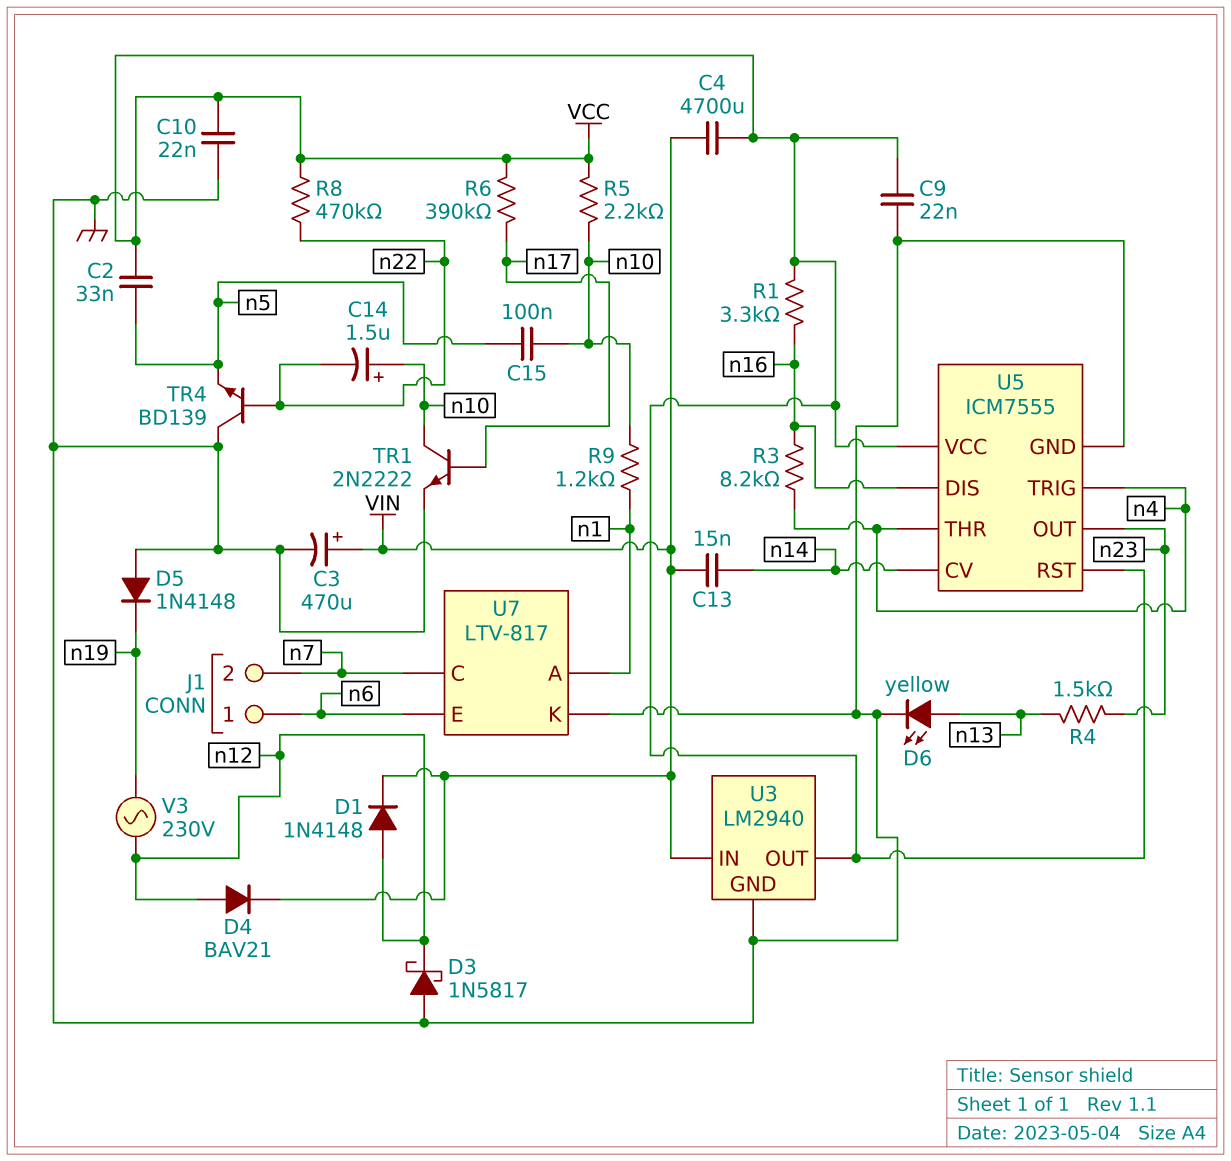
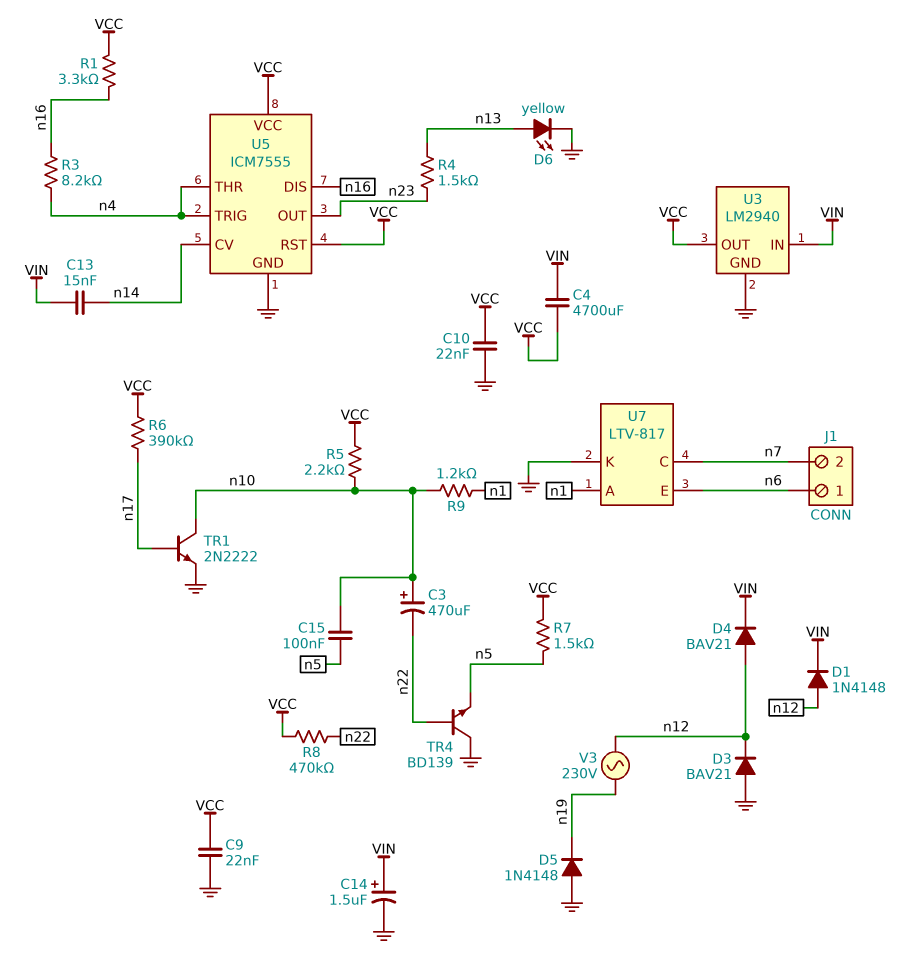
C2: 33nF (VCC, n5) -> none
C3: 470uF (plus VIN, minus GND) -> 470uF (plus n10, minus n22)
C14: 1.5uF (plus n10, minus n22) -> 1.5uF (plus VIN, minus GND)
D3: schottky 1N5817 (A GND, K n12) -> diode BAV21 (A GND, K n12)
R7: none -> 1.5k (VCC, n5)

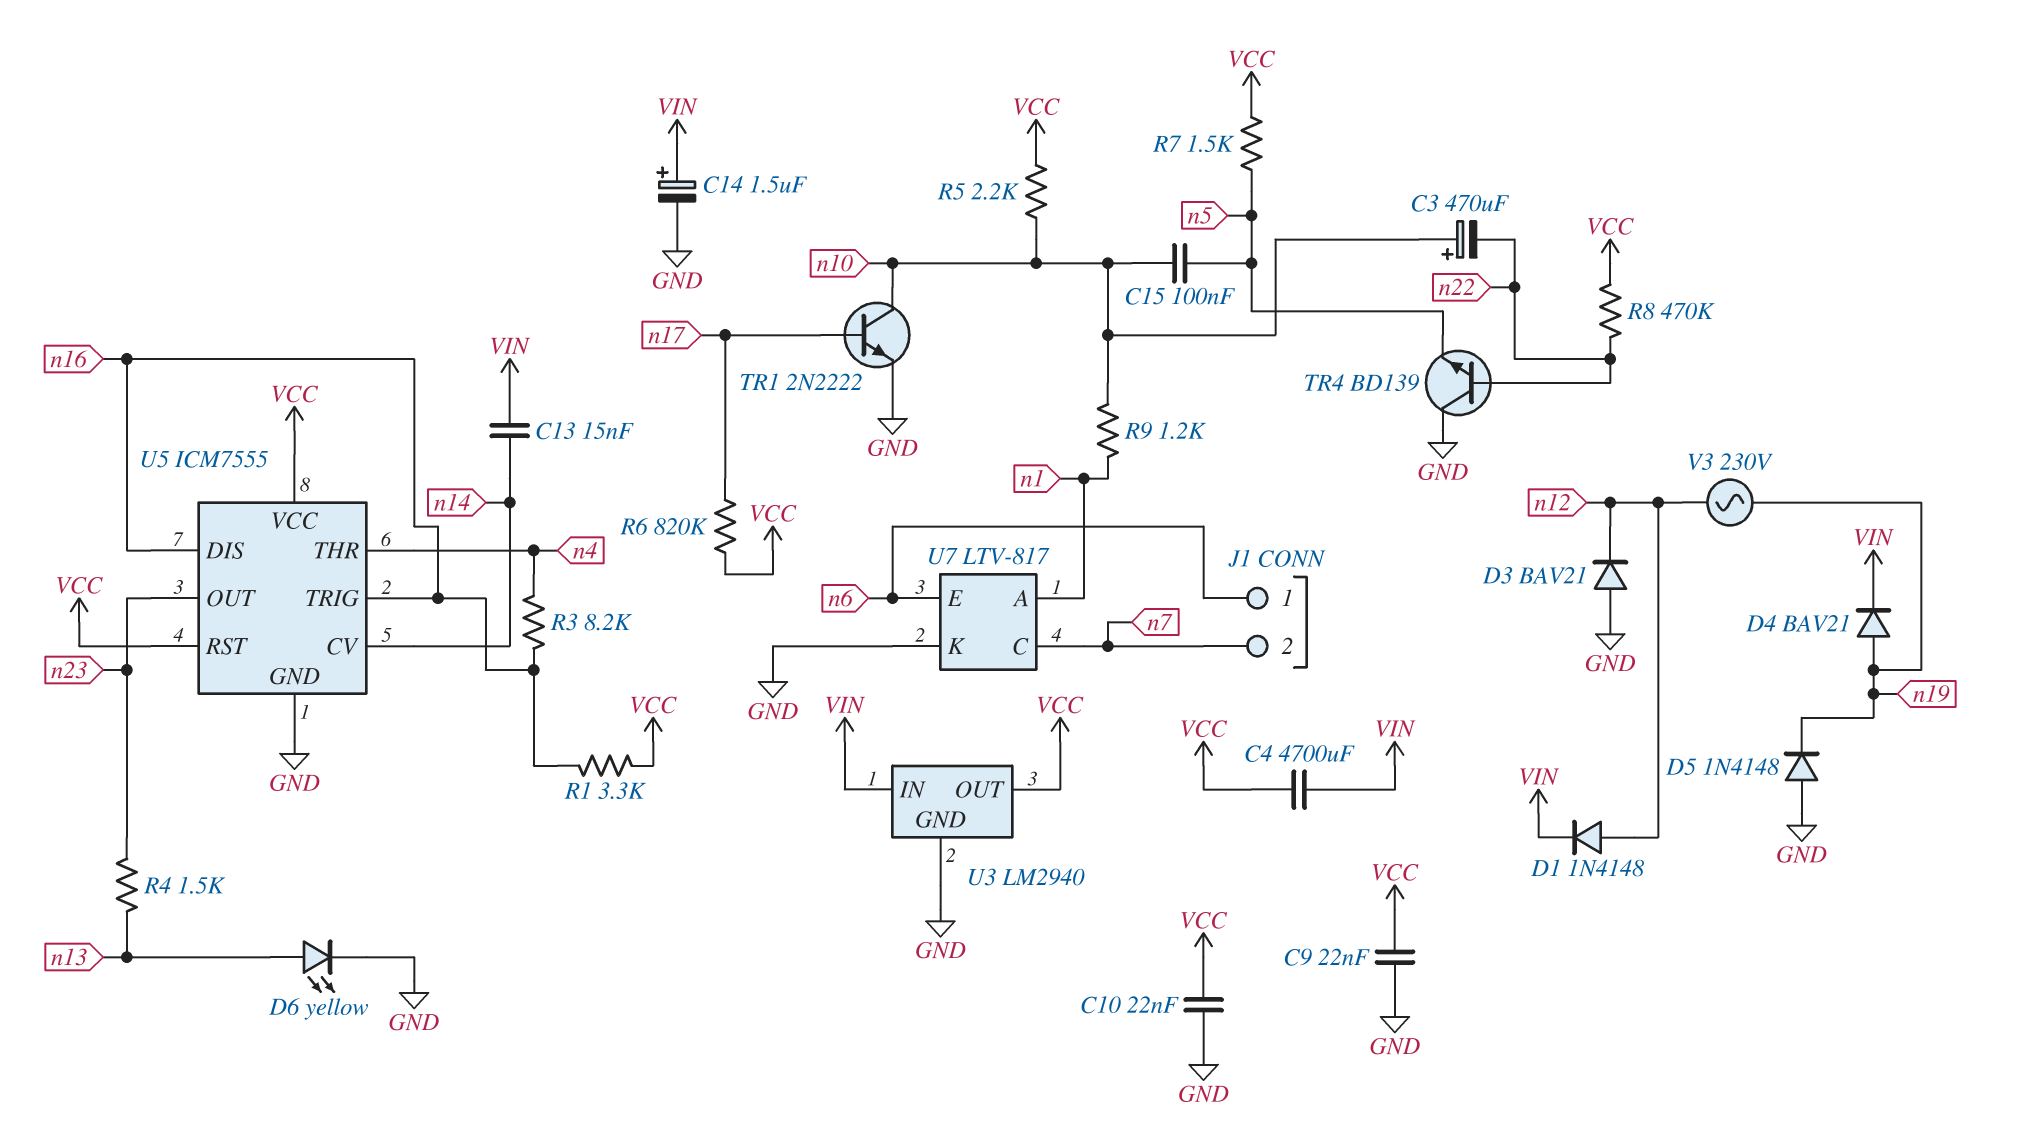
D4: diode BAV21 (A n12, K VIN) -> diode BAV21 (A n19, K VIN)
R6: 390k (VCC, n17) -> 820k (VCC, n17)
U5 pin TRIG: n4 -> n16

